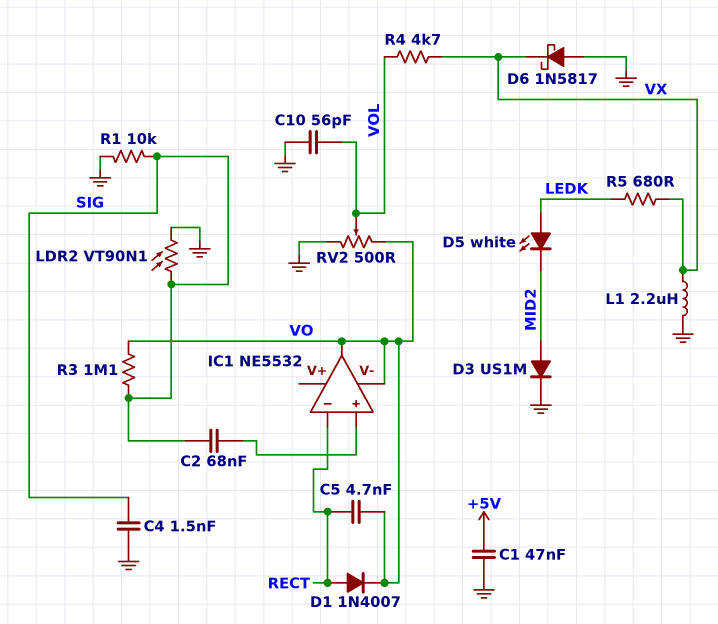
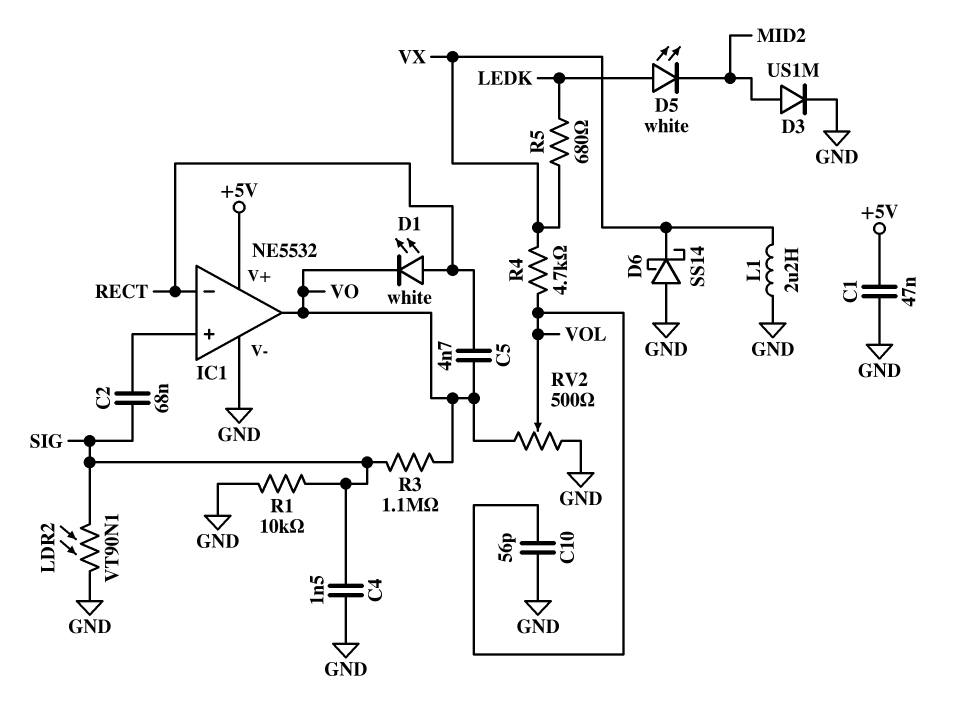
D1: diode 1N4007 (A RECT, K VO) -> LED white (A RECT, K VO)
D6: schottky 1N5817 (A GND, K VX) -> schottky SS14 (A GND, K VX)
IC1 pin V+: none -> +5V
IC1 pin V-: VO -> GND

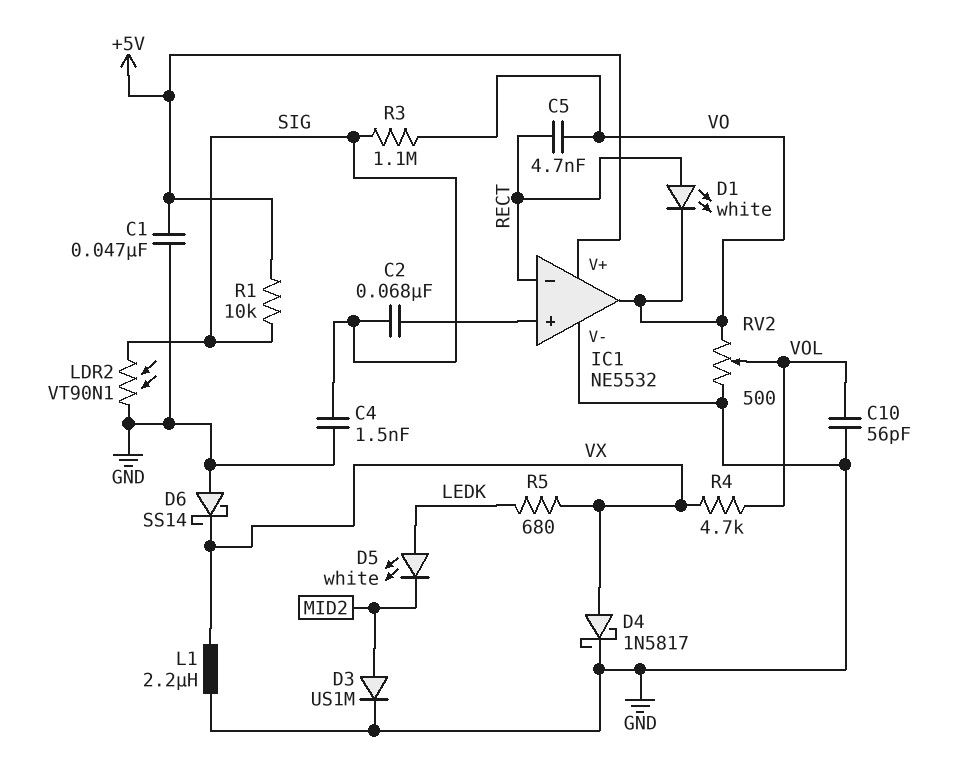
D4: none -> schottky 1N5817 (A VX, K GND)
R1: 10k (GND, SIG) -> 10k (+5V, SIG)

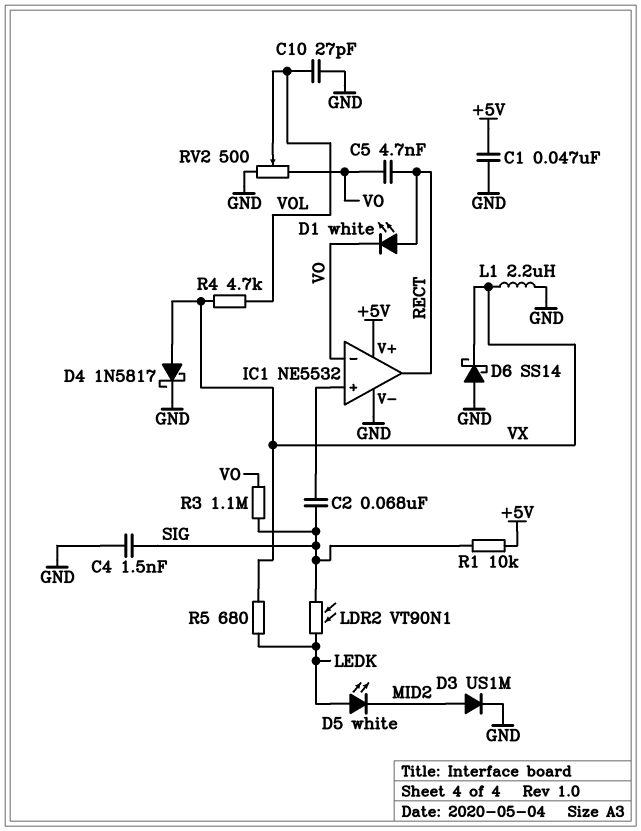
C10: 56pF (GND, VOL) -> 27pF (GND, VOL)
IC1 pin in-: RECT -> VO
IC1 pin out: VO -> RECT
LDR2: VT90N1 (GND, SIG) -> VT90N1 (LEDK, SIG)

